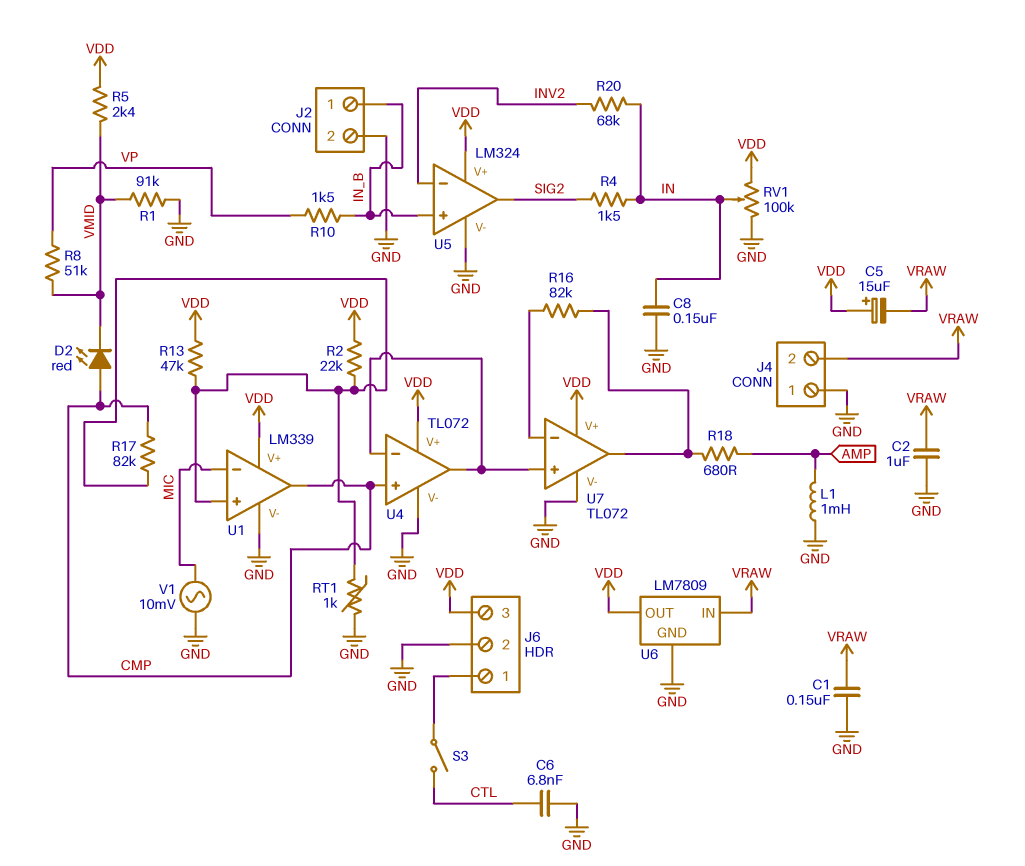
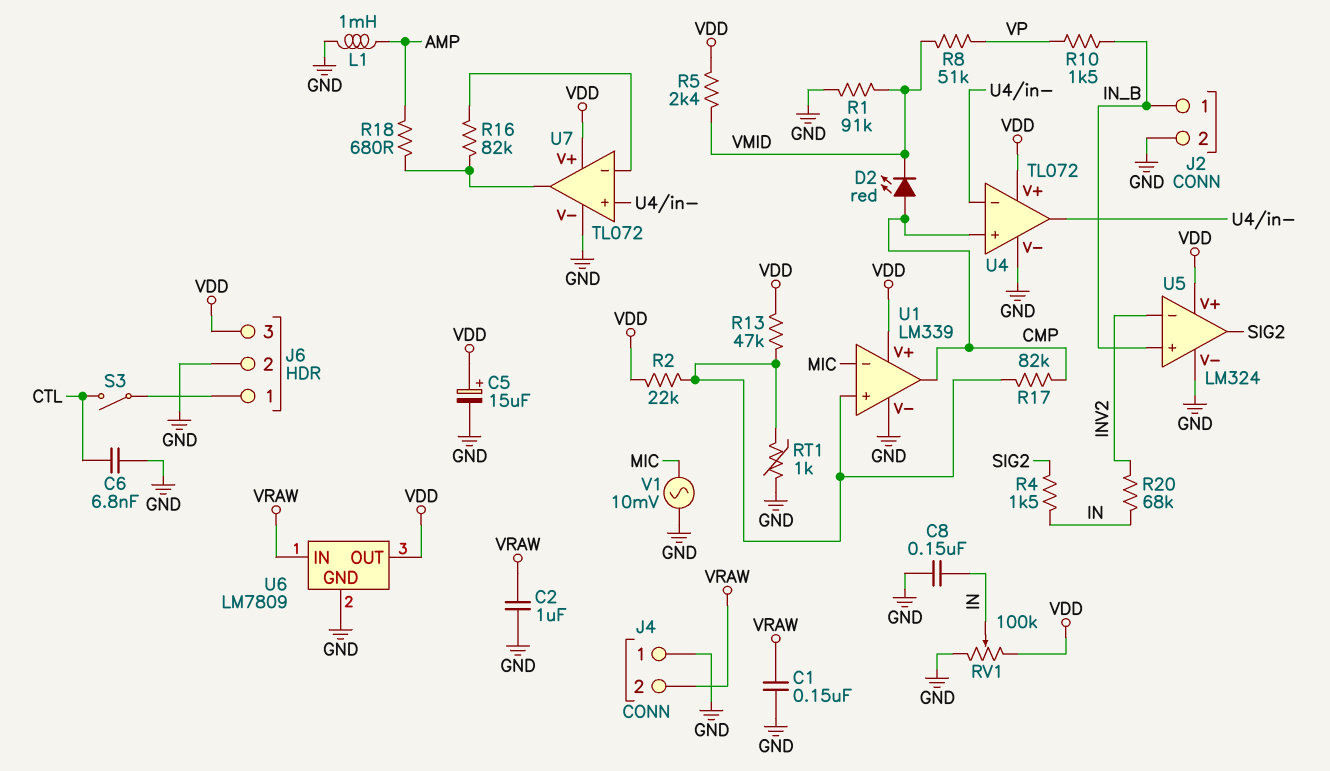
C5: 15uF (plus VDD, minus VRAW) -> 15uF (plus VDD, minus GND)

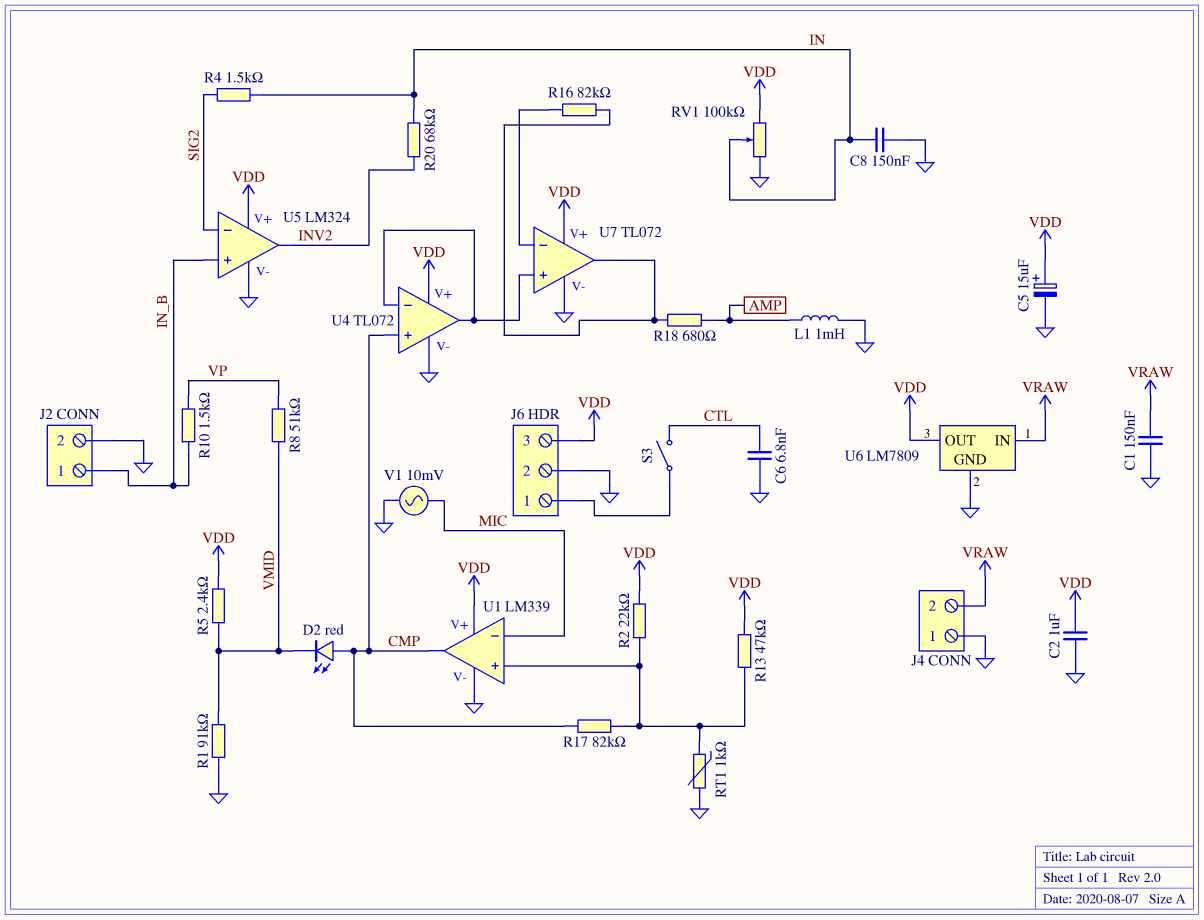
C2: 1uF (GND, VRAW) -> 1uF (GND, VDD)
U5 pin in-: INV2 -> SIG2
U5 pin out: SIG2 -> INV2

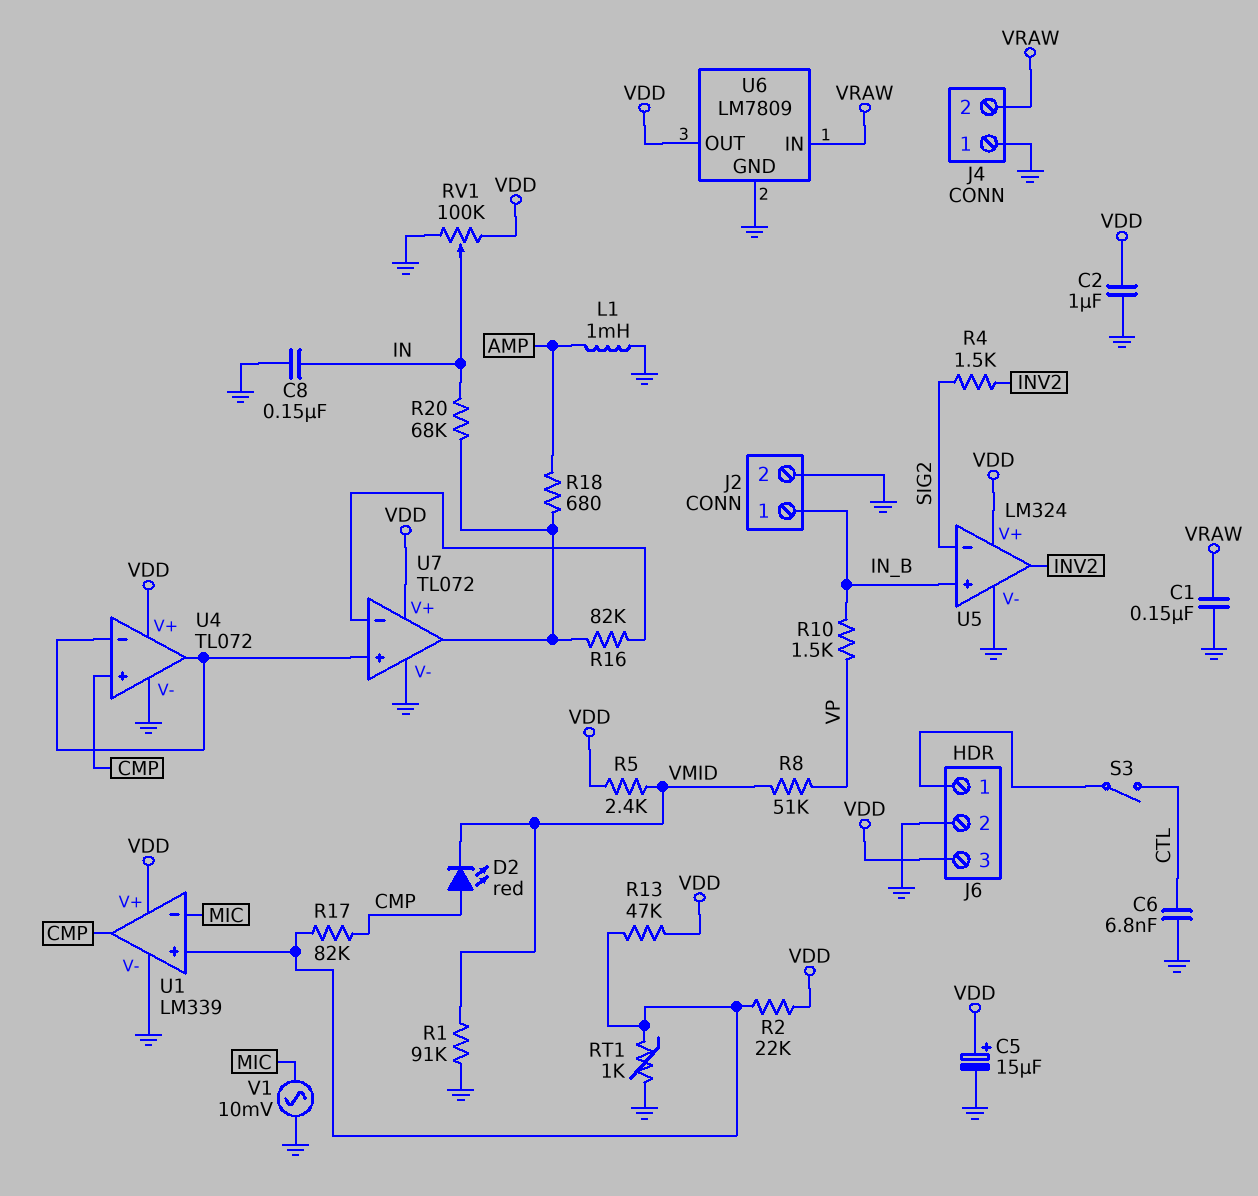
R4: 1.5k (IN, SIG2) -> 1.5k (INV2, SIG2)
R20: 68k (IN, INV2) -> 68k (IN, U7/out)

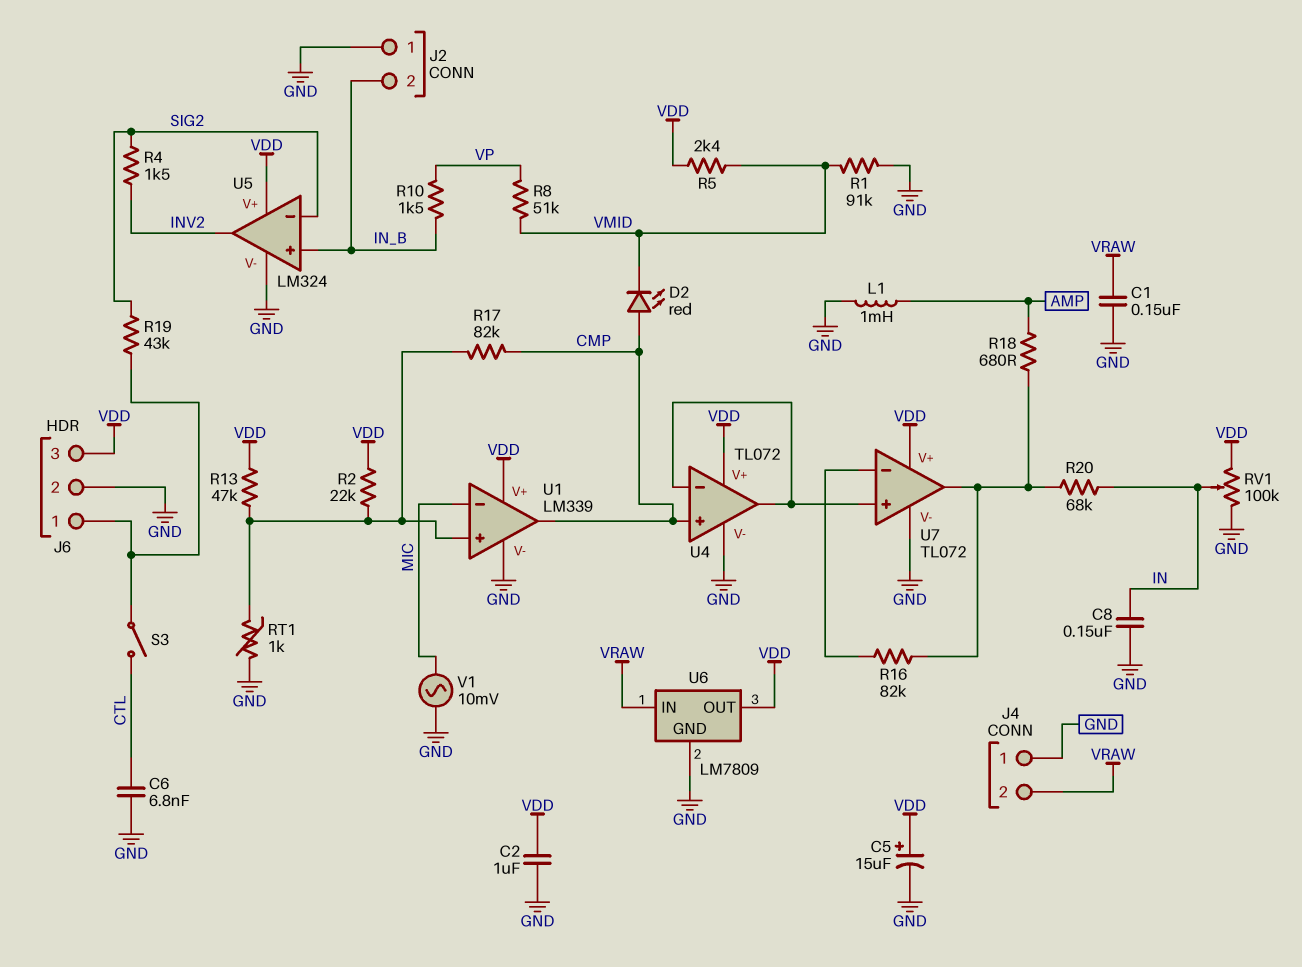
J2 pin 1: IN_B -> GND
J2 pin 2: GND -> IN_B
R19: none -> 43k (J6/1, SIG2)

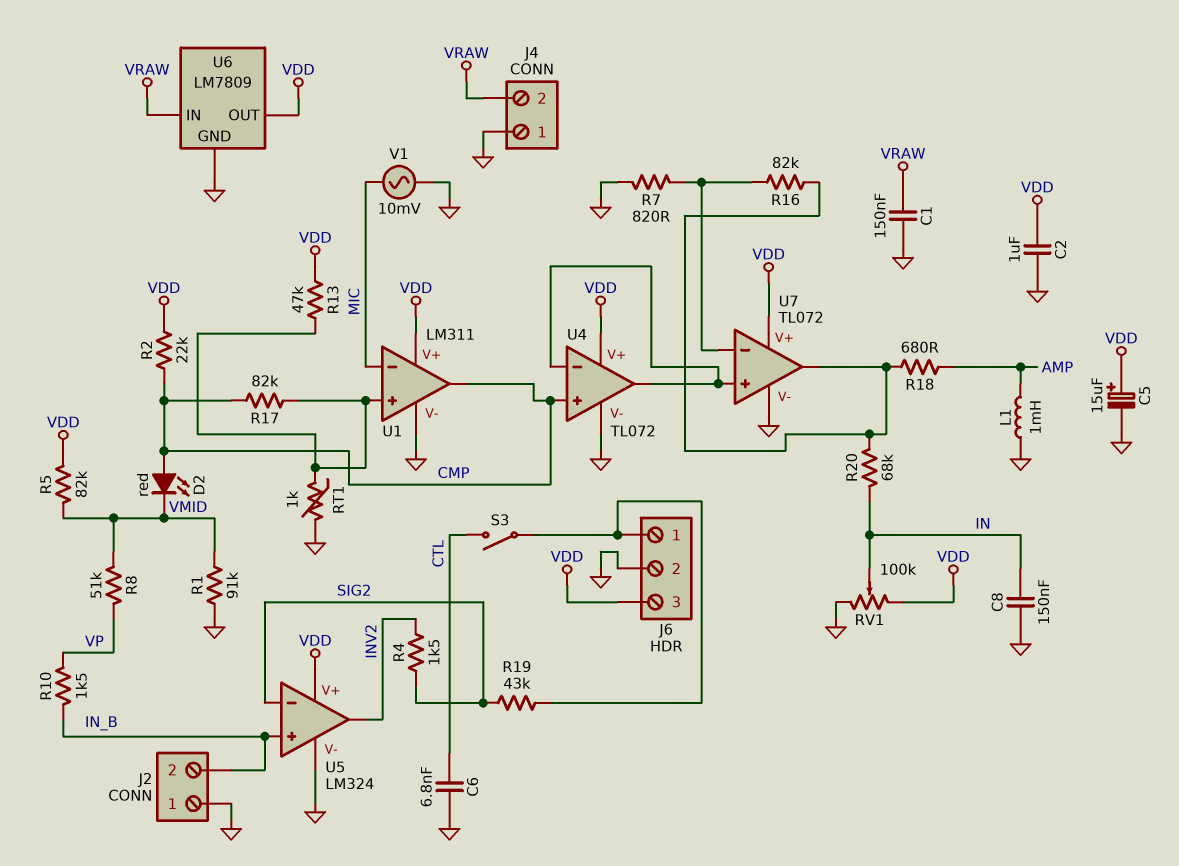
R2: 22k (U1/in+, VDD) -> 22k (CMP, VDD)
R5: 2.4k (VDD, VMID) -> 82k (VDD, VMID)
R7: none -> 820 (GND, U7/in-)
U1: LM339 -> LM311

